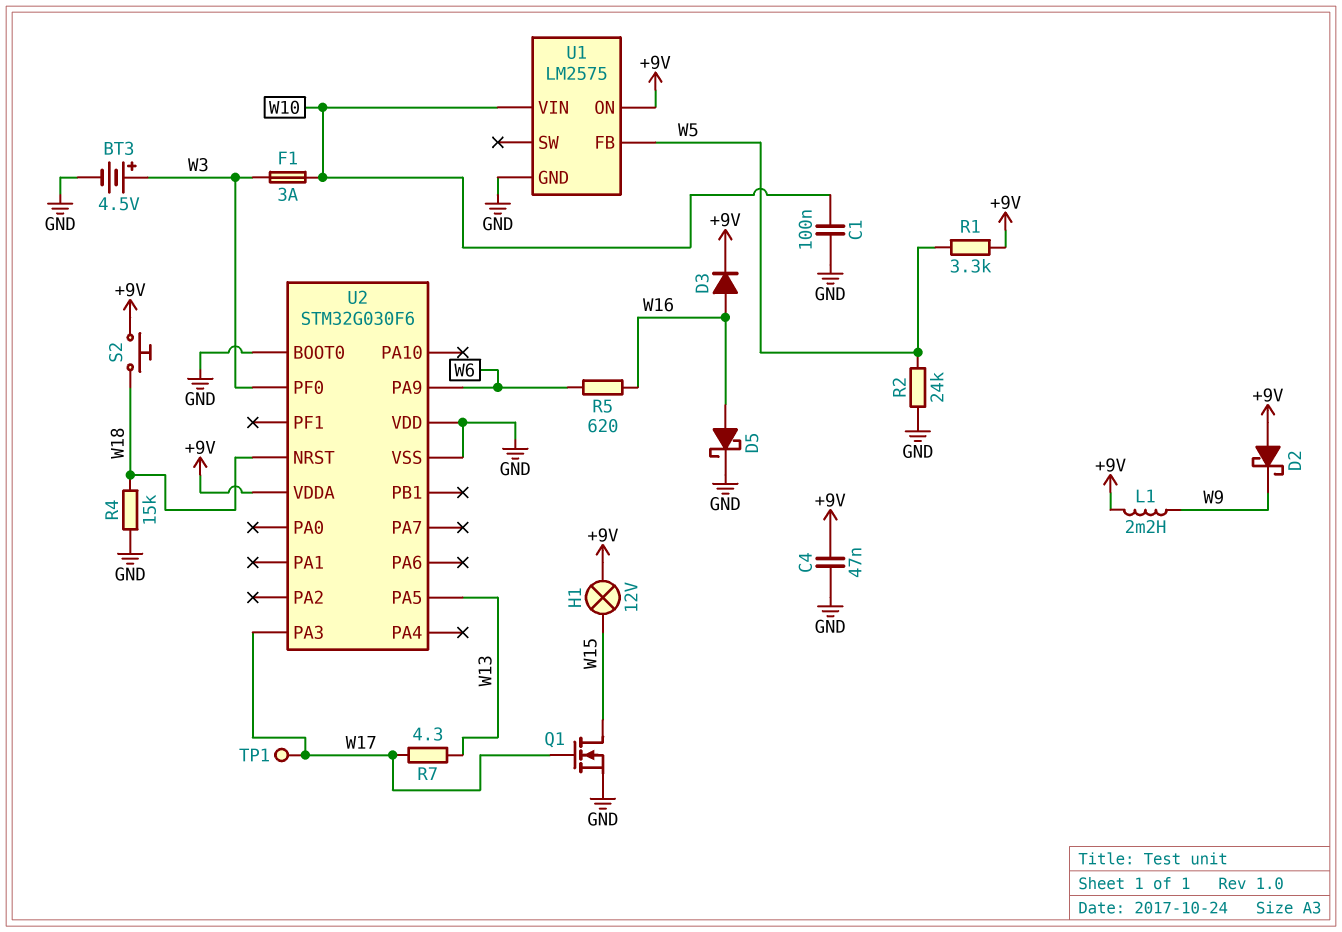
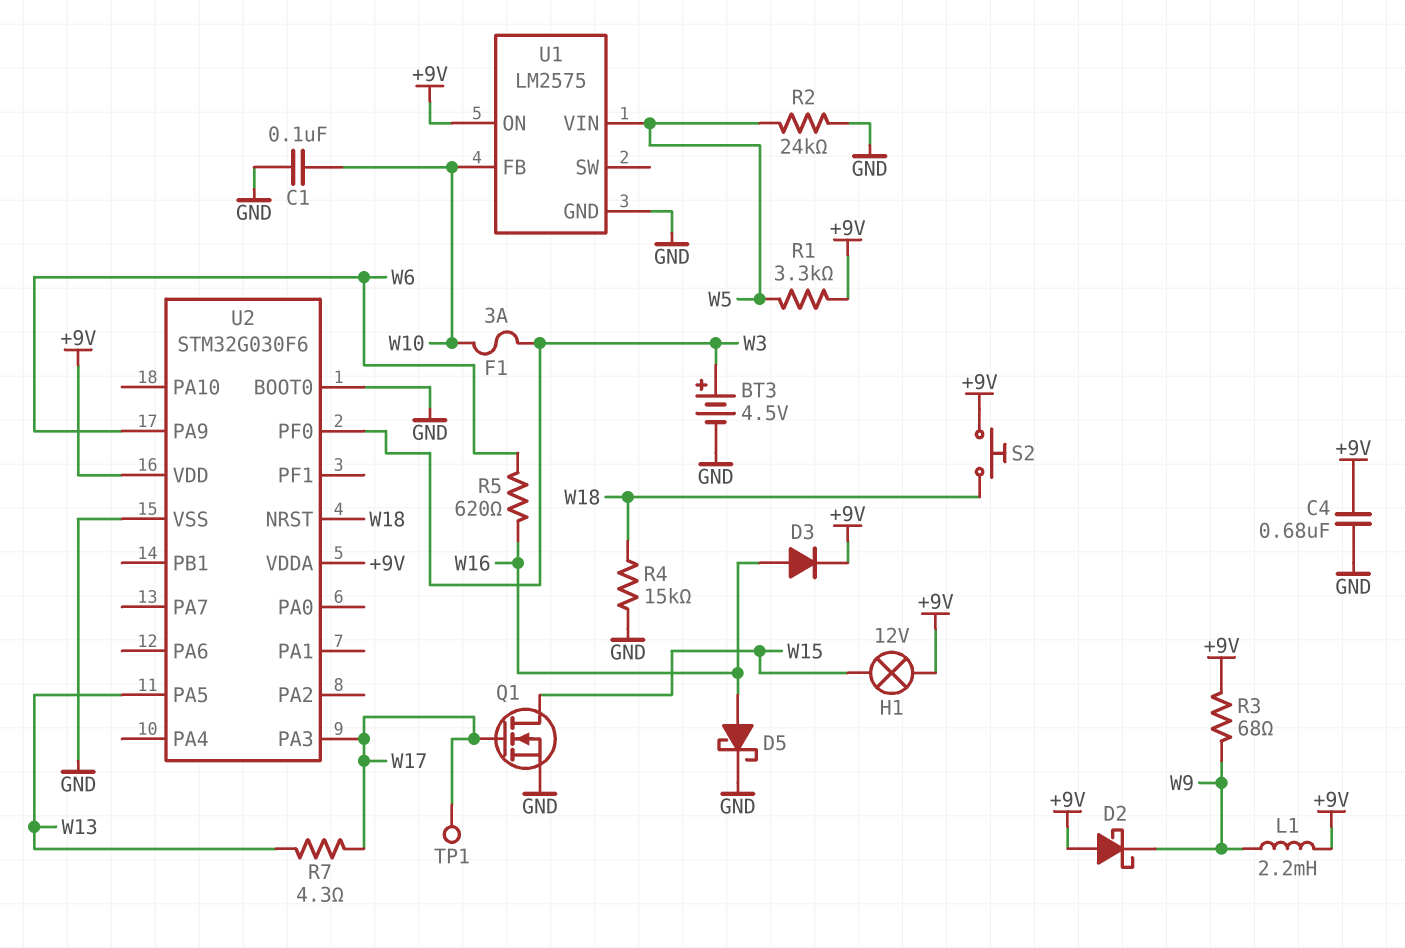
C4: 47nF (+9V, GND) -> 680nF (+9V, GND)
R3: none -> 68 (+9V, W9)
U1 pin FB: W5 -> W10
U1 pin VIN: W10 -> W5
U2 pin VDD: GND -> +9V

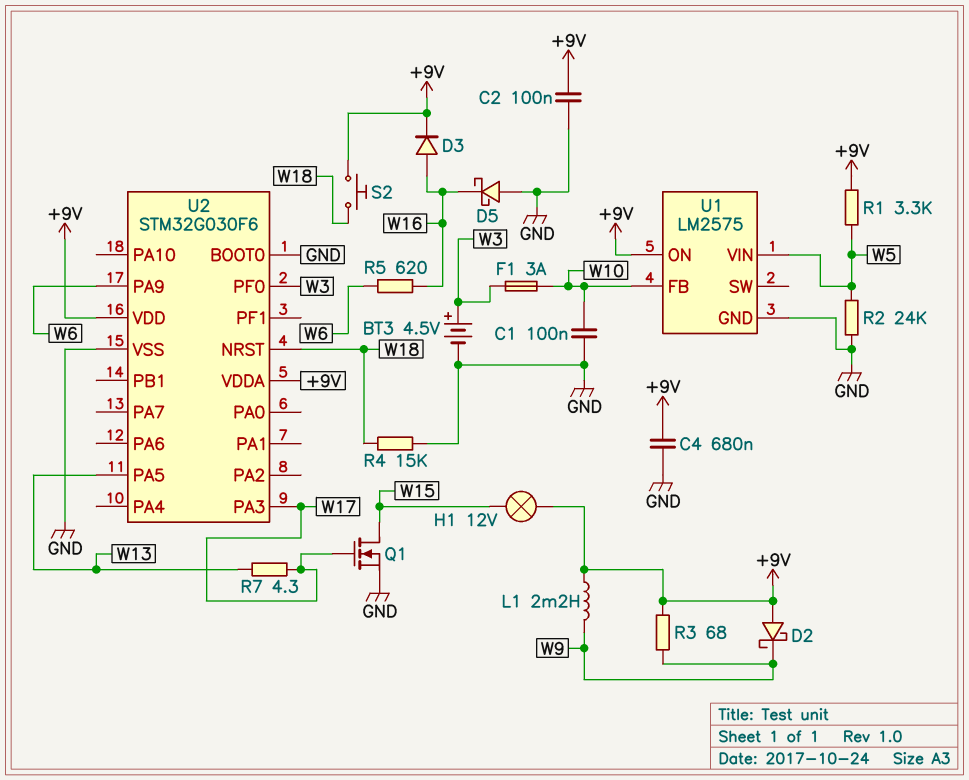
C2: none -> 100nF (+9V, GND)
D5: schottky (A W16, K GND) -> schottky (A GND, K W16)
TP1: test point (W17) -> none

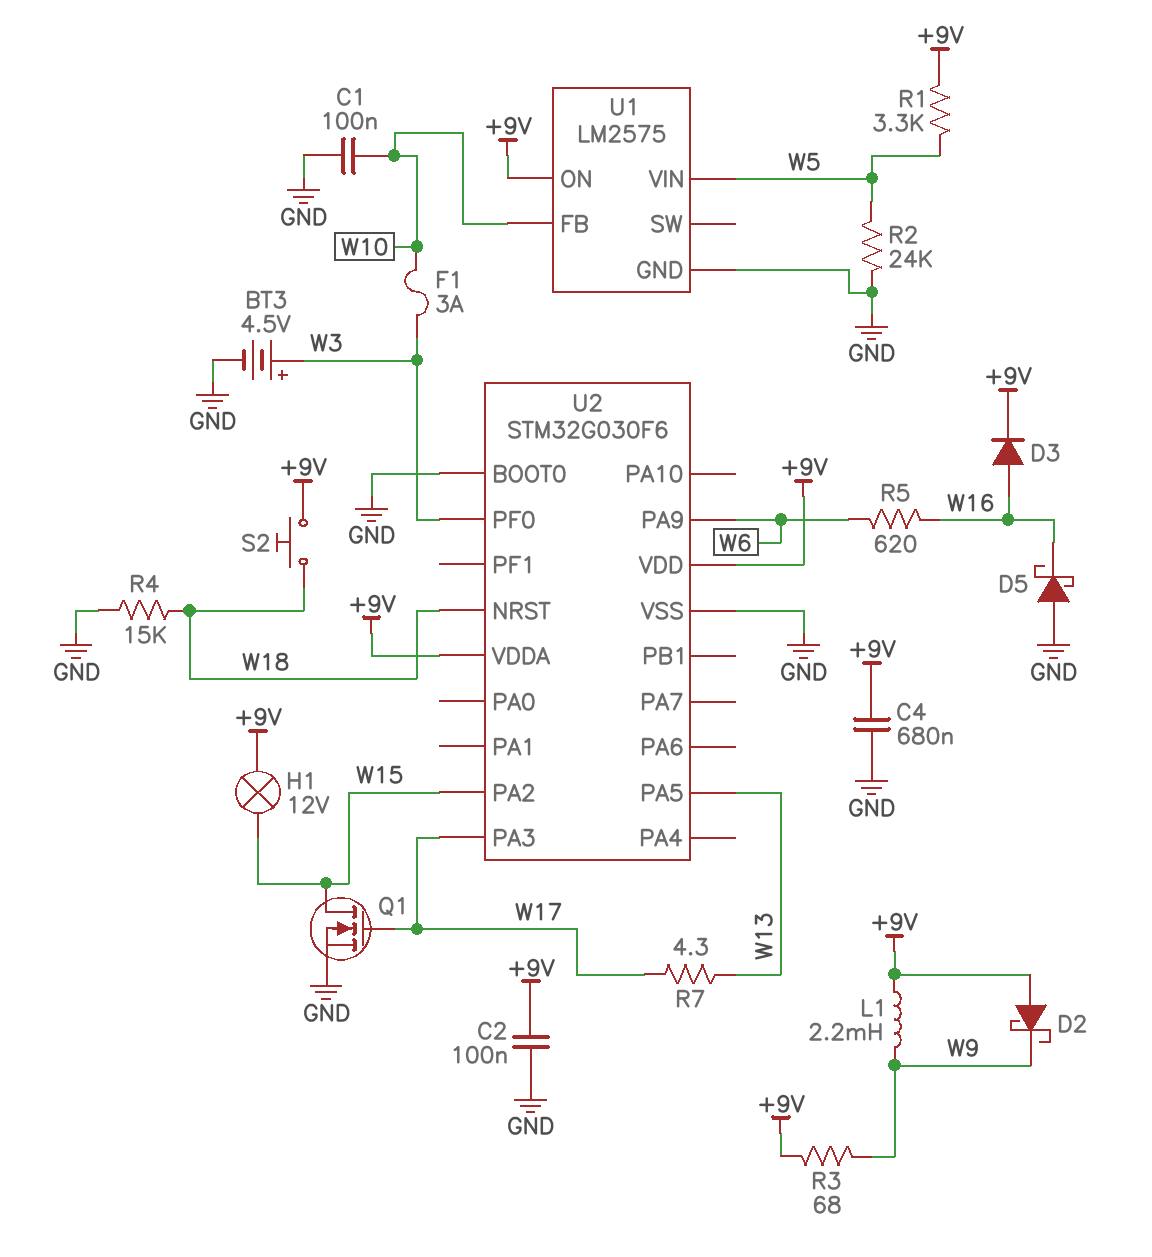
U2 pin PA2: none -> W15

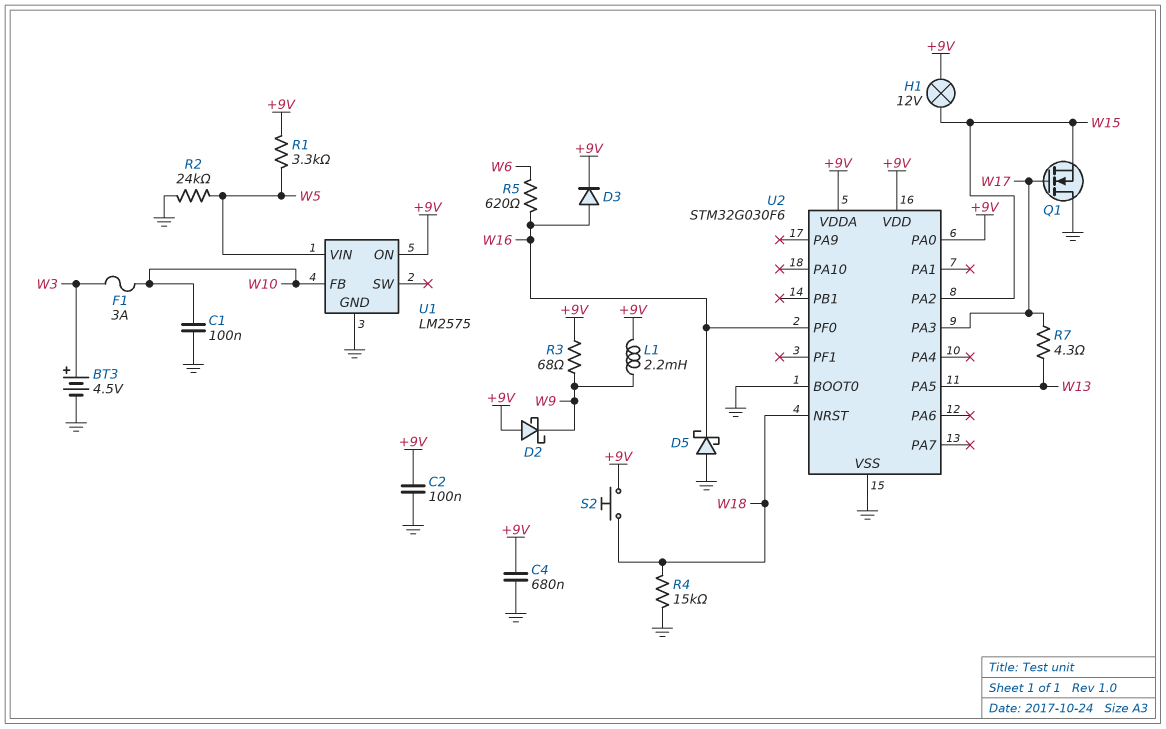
Q1: NMOS (G W17, D W15, S GND) -> NMOS (G W17, D GND, S W15)
U2 pin PA0: none -> +9V
U2 pin PA9: W6 -> none
U2 pin PF0: W3 -> W16

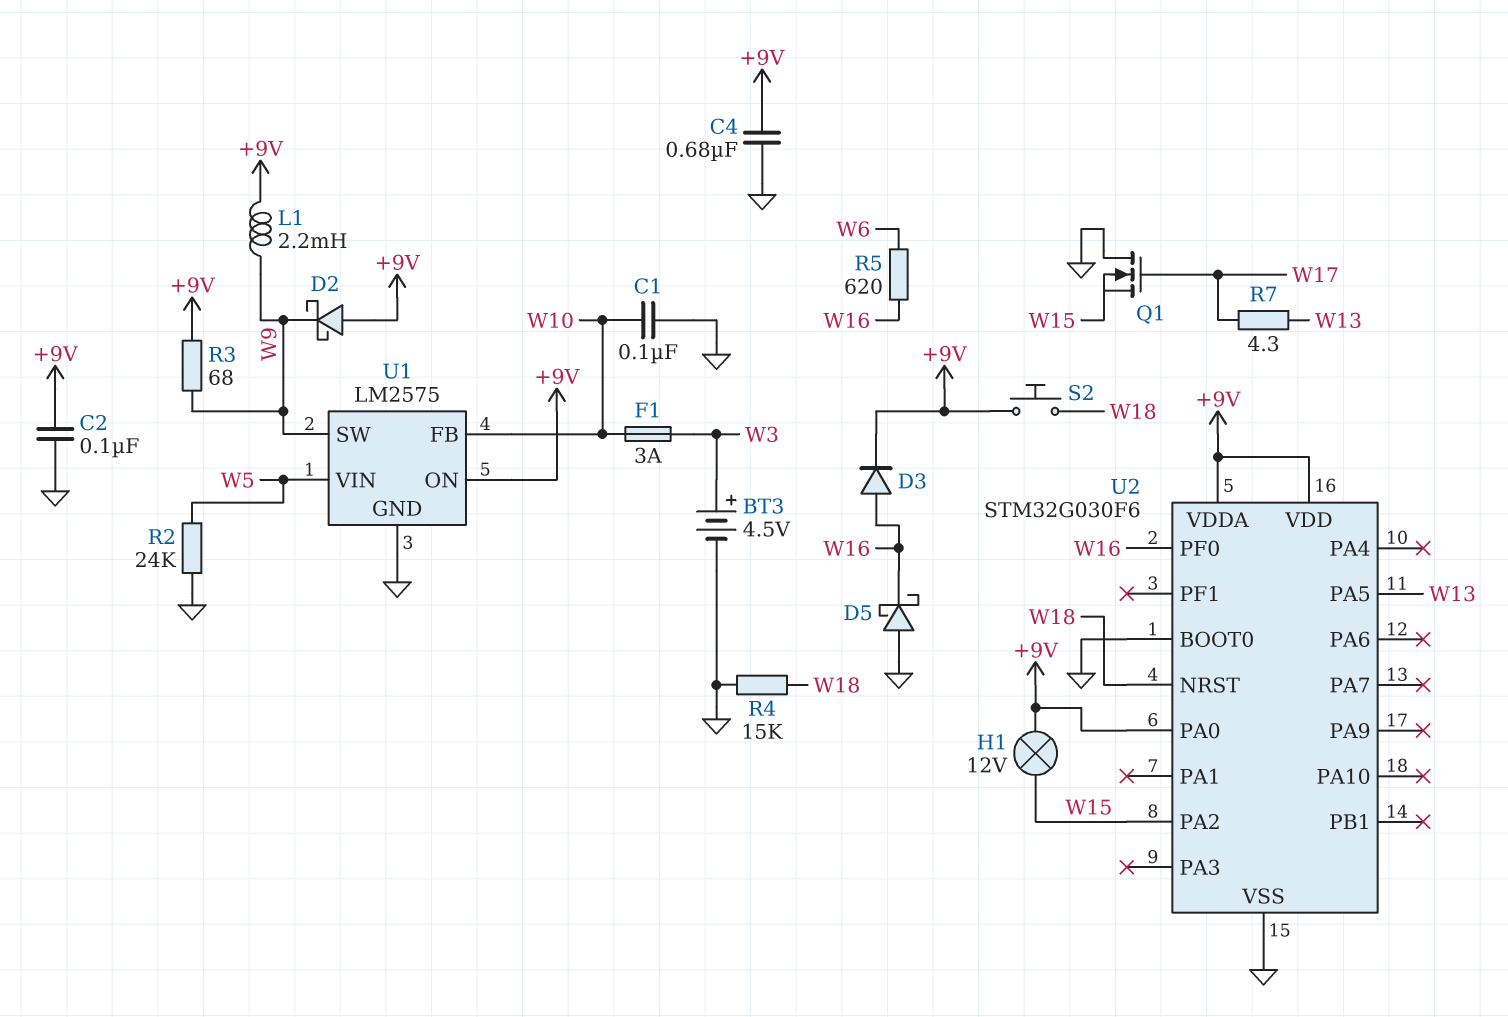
R1: 3.3k (+9V, W5) -> none
U1 pin SW: none -> W9
U2 pin PA3: W17 -> none

